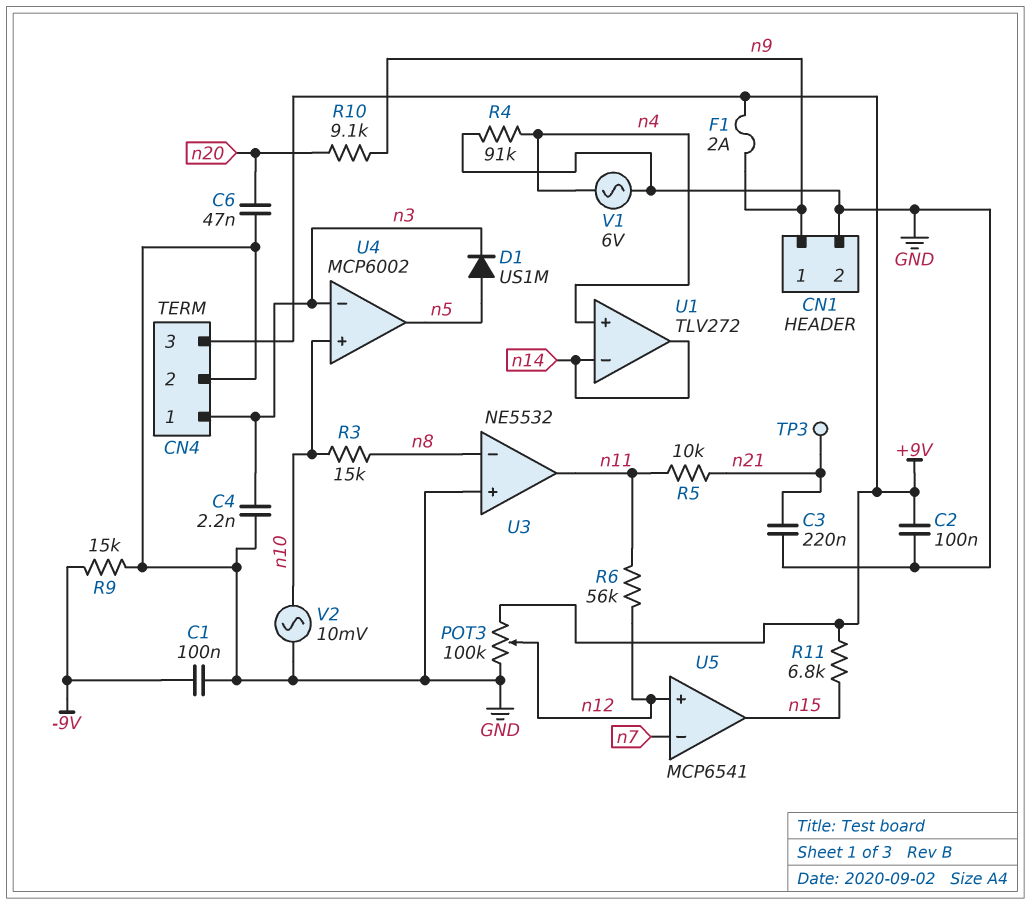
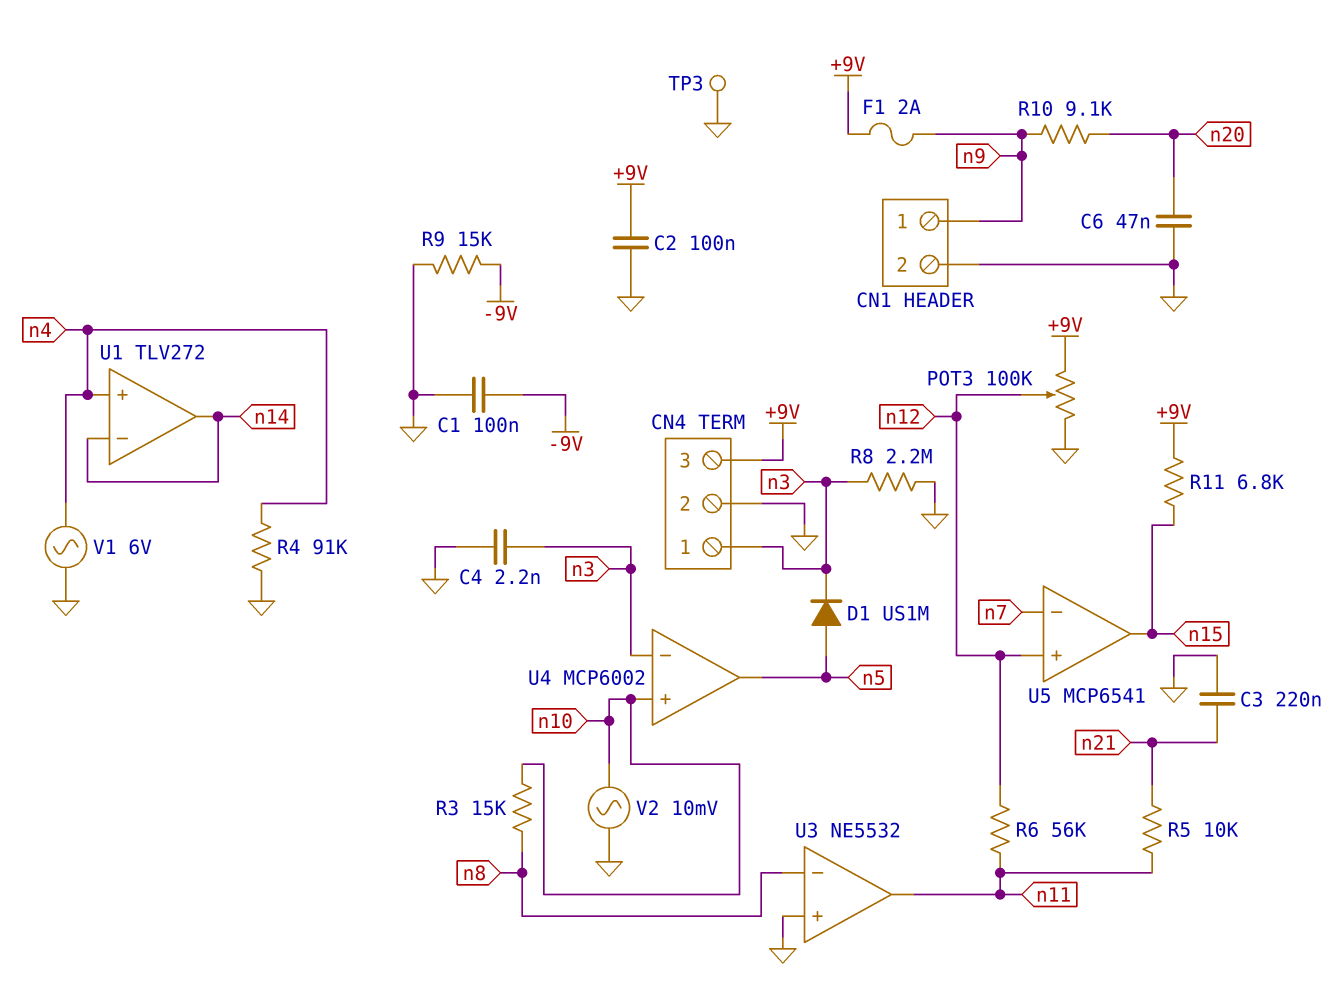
R8: none -> 2.2M (GND, n3)
TP3: test point (n21) -> test point (GND)

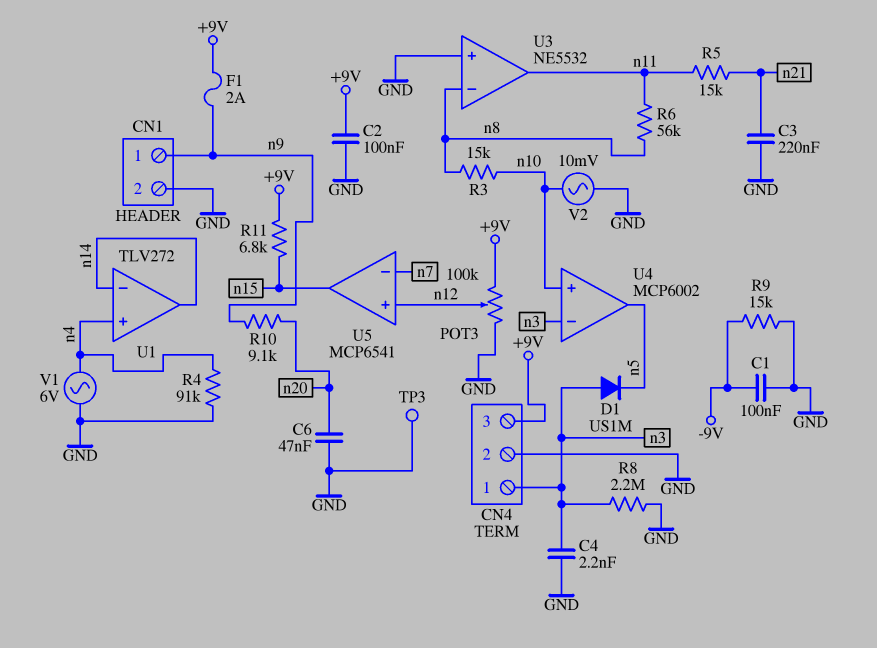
D1: diode US1M (A n5, K n3) -> diode US1M (A n3, K n5)
R5: 10k (n11, n21) -> 15k (n11, n21)
R6: 56k (n11, n12) -> 56k (n8, n11)

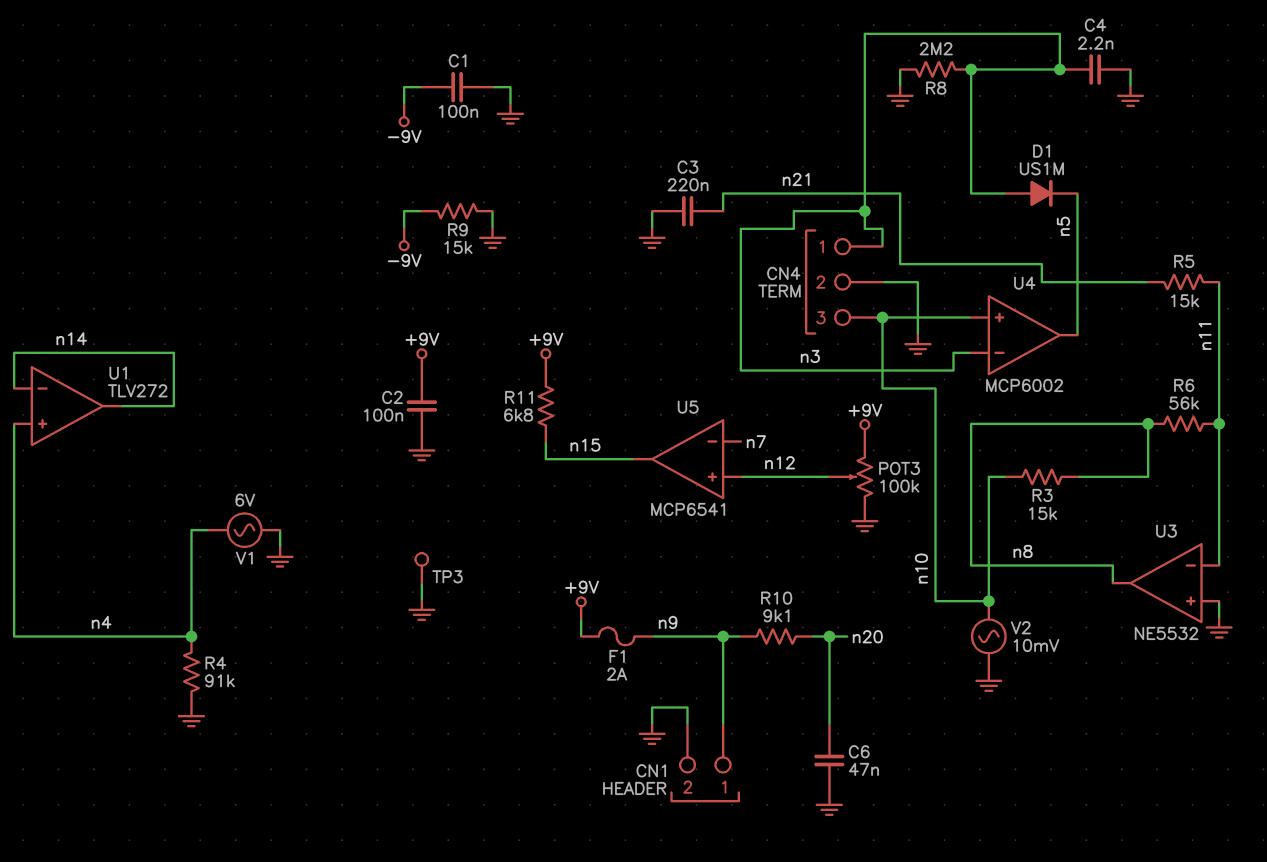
CN4 pin 3: +9V -> n10
U3 pin in-: n8 -> n11
U3 pin out: n11 -> n8

